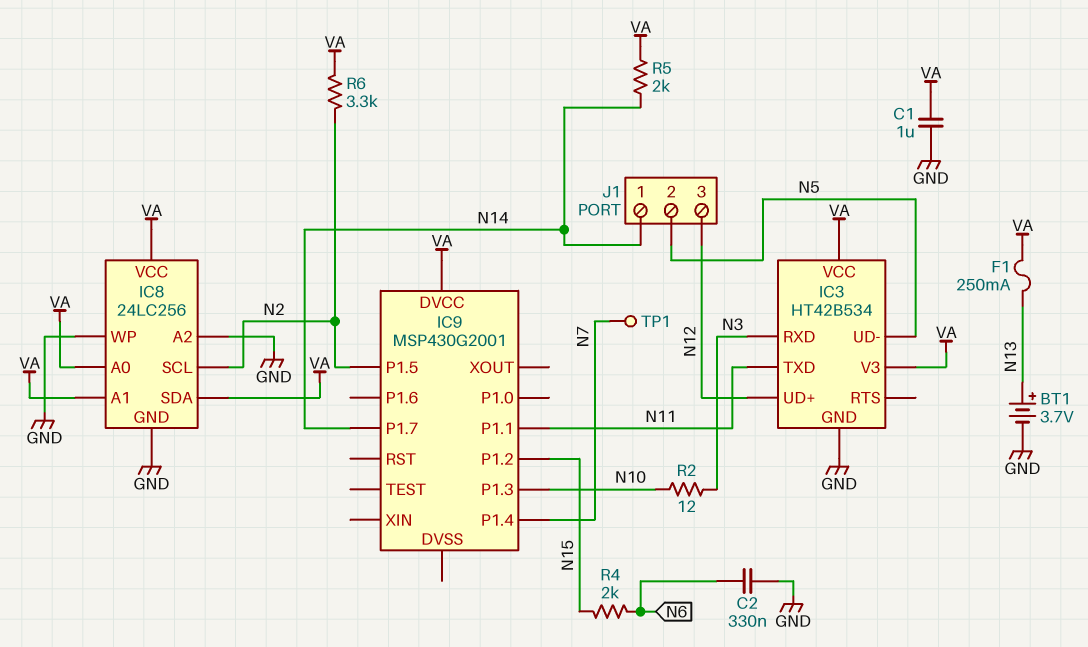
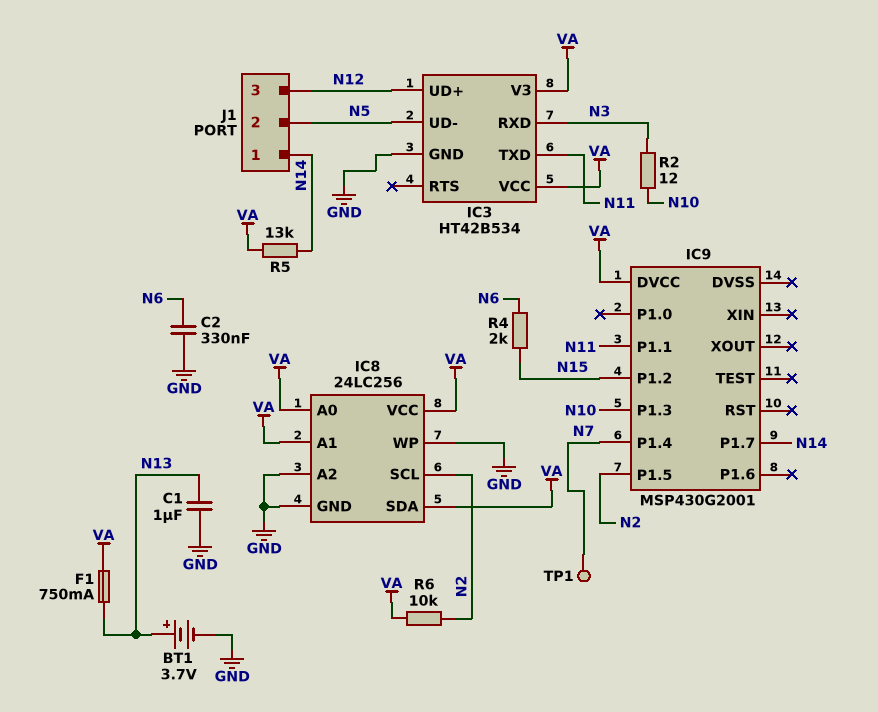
C1: 1uF (GND, VA) -> 1uF (GND, N13)
F1: 250mA (N13, VA) -> 750mA (N13, VA)
R5: 2k (N14, VA) -> 13k (N14, VA)
R6: 3.3k (N2, VA) -> 10k (N2, VA)

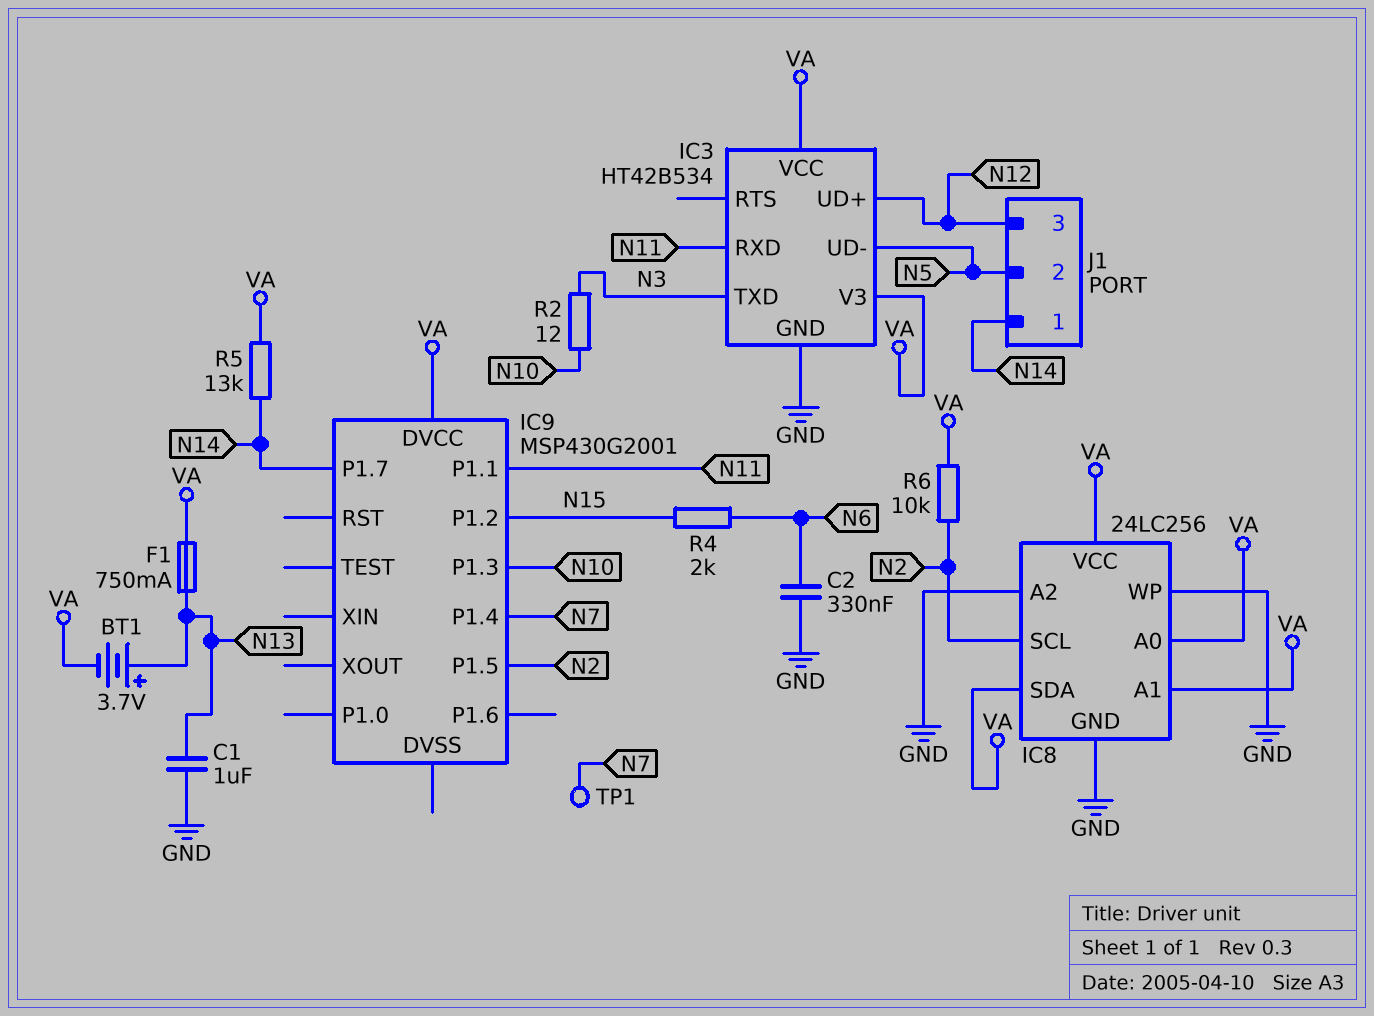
BT1: 3.7V (plus N13, minus GND) -> 3.7V (plus N13, minus VA)
IC3 pin RXD: N3 -> N11
IC3 pin TXD: N11 -> N3

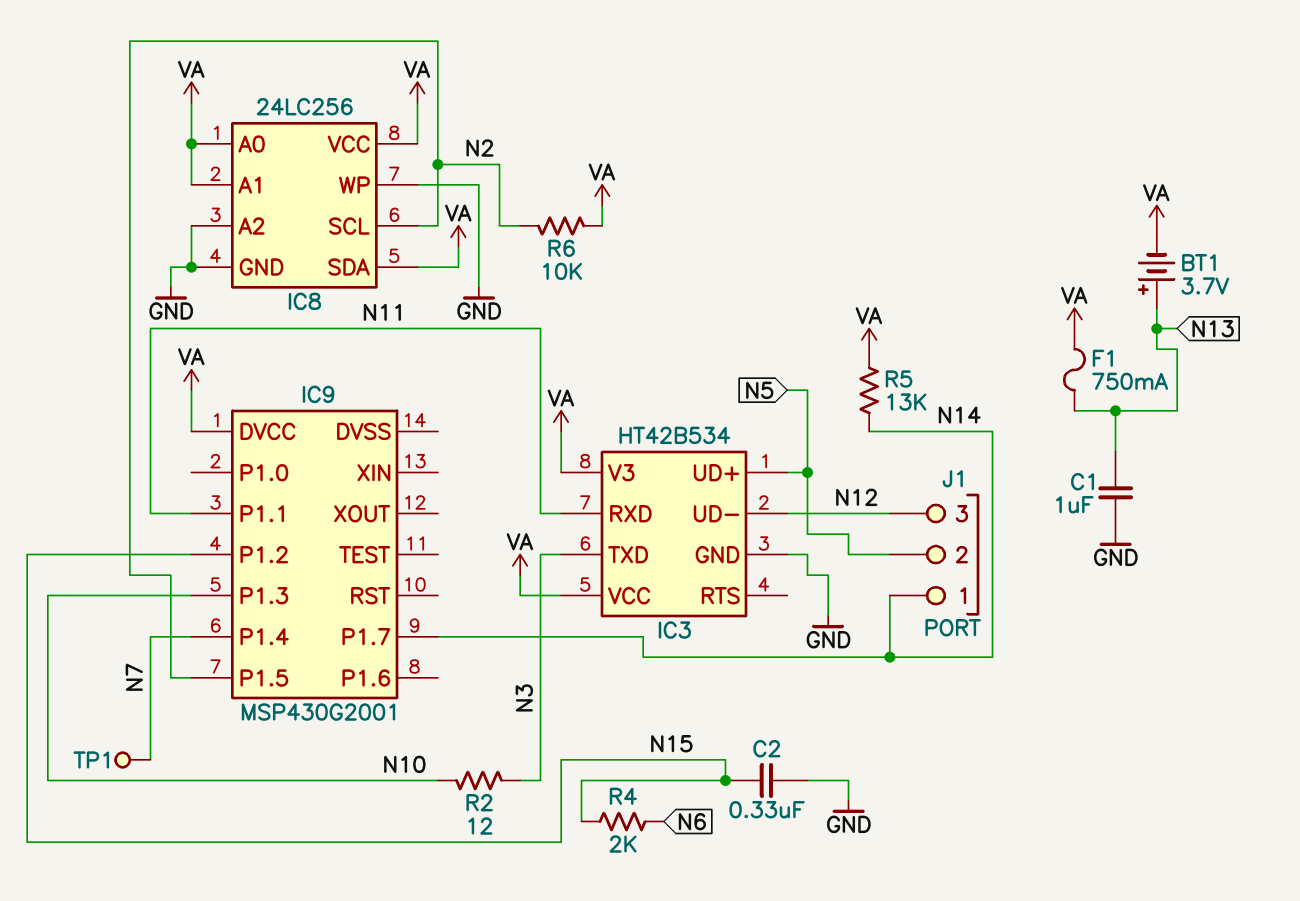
C2: 330nF (GND, N6) -> 330nF (GND, N15)
IC3 pin UD+: N12 -> N5
IC3 pin UD-: N5 -> N12

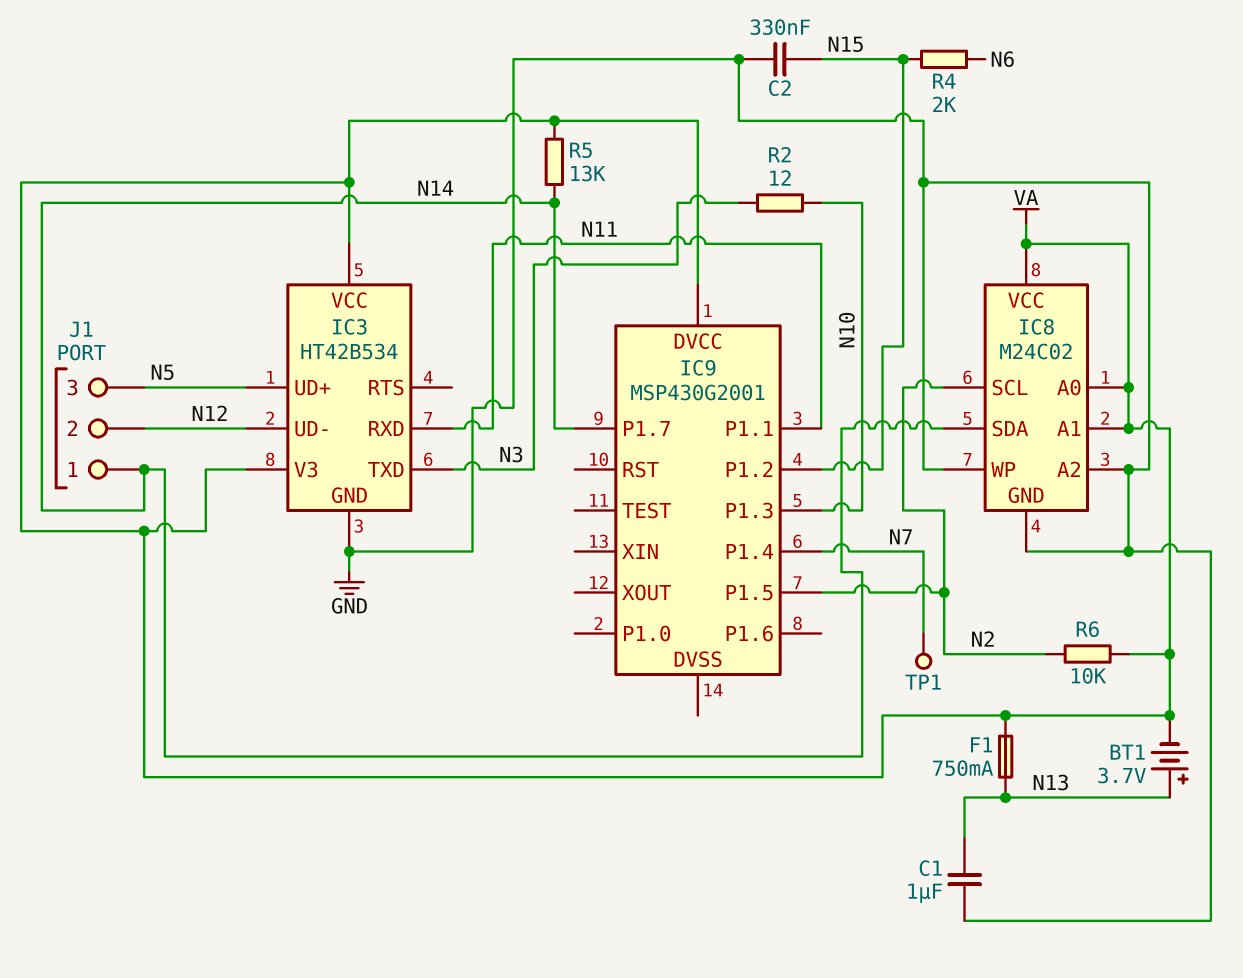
IC8: 24LC256 -> M24C02
IC8 pin SDA: VA -> N14
J1 pin 2: N5 -> N12
J1 pin 3: N12 -> N5

